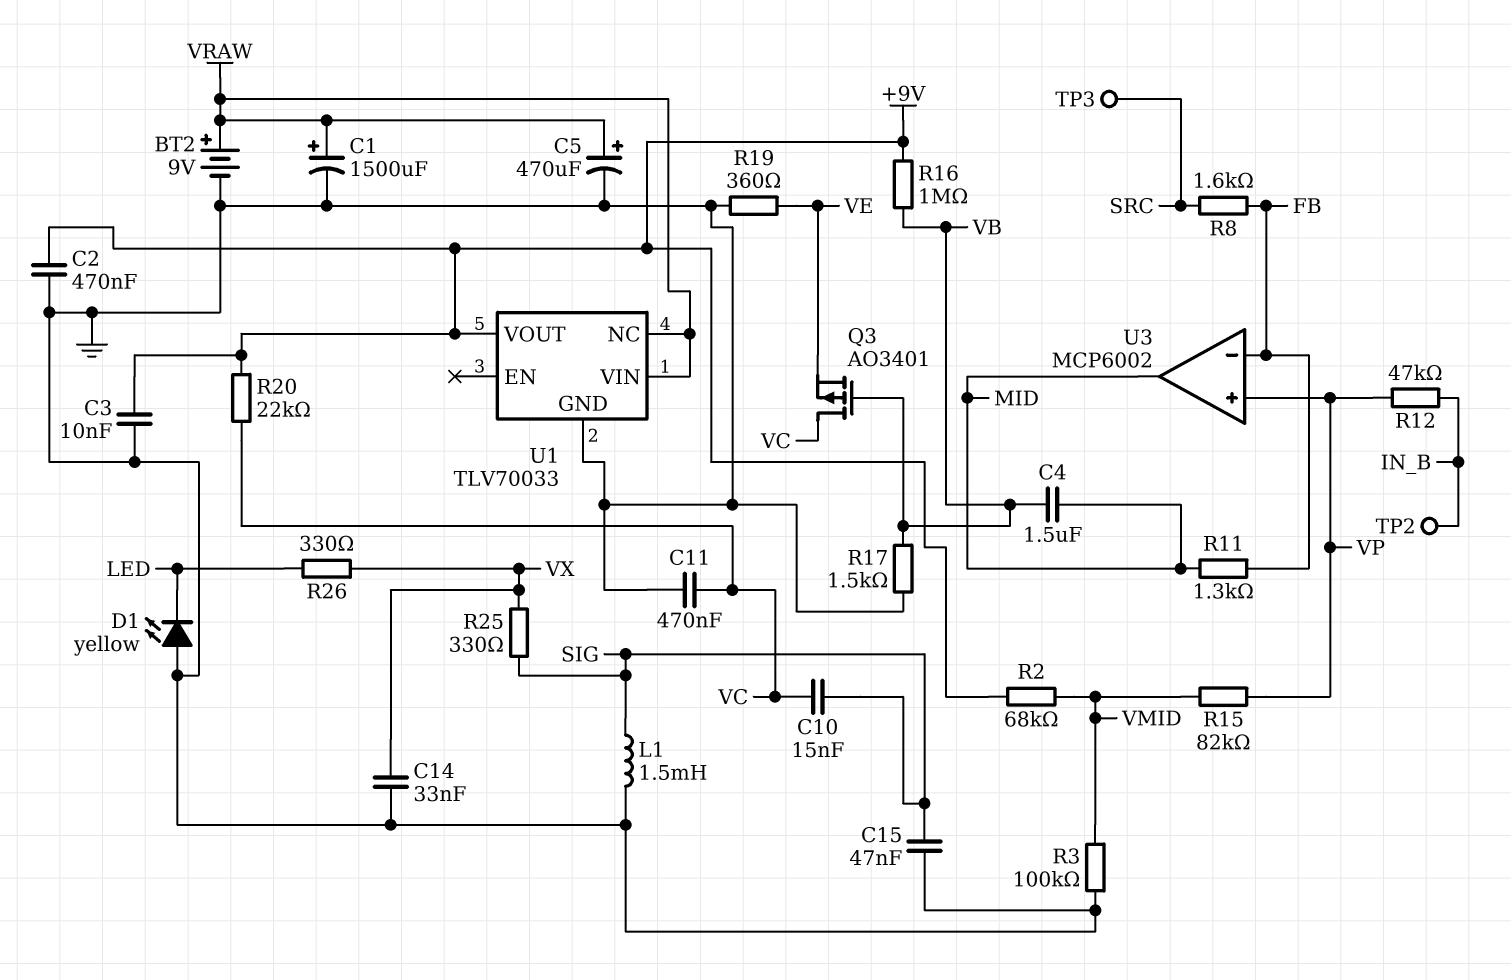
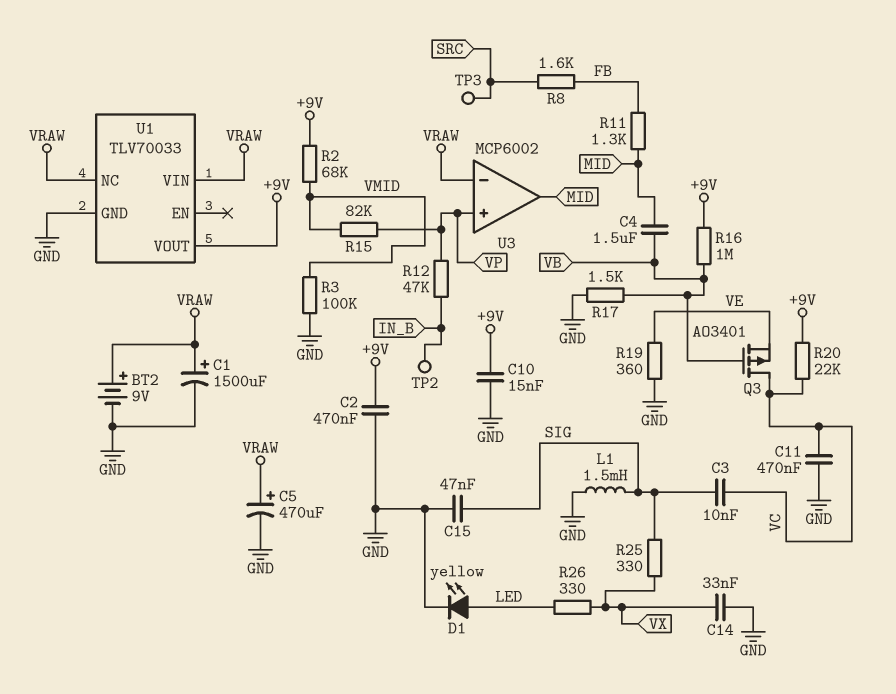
C3: 10nF (+9V, GND) -> 10nF (SIG, VC)
C10: 15nF (SIG, VC) -> 15nF (+9V, GND)
D1: LED yellow (A GND, K LED) -> LED yellow (A LED, K GND)
U3 pin in-: FB -> VRAW

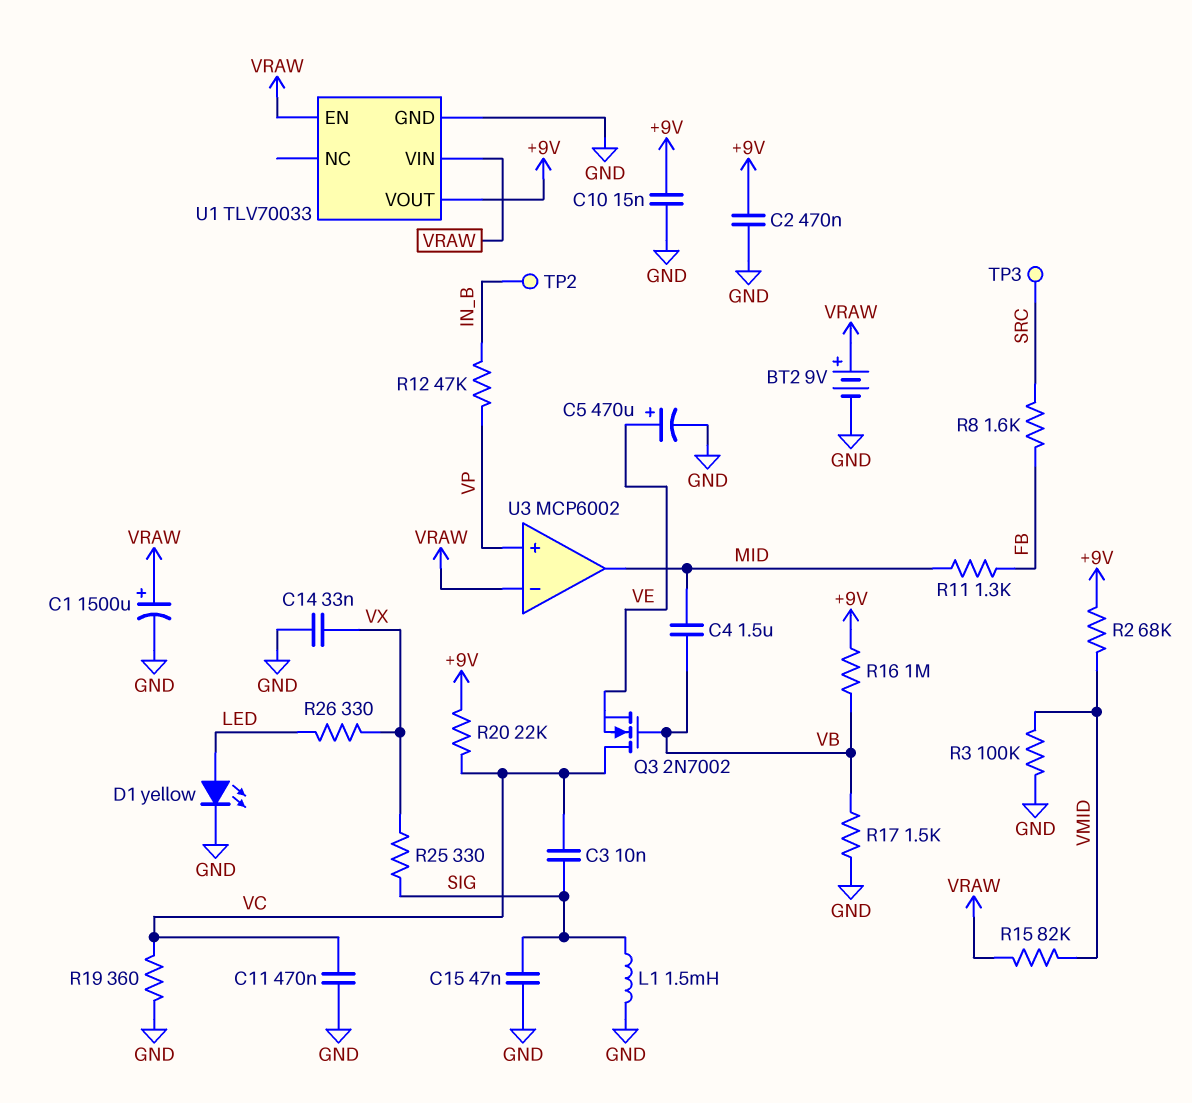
C5: 470uF (plus VRAW, minus GND) -> 470uF (plus VE, minus GND)
Q3: PMOS AO3401 (G VB, D VC, S VE) -> NMOS 2N7002 (G VB, D VC, S VE)
R15: 82k (VMID, VP) -> 82k (VMID, VRAW)
R19: 360 (GND, VE) -> 360 (GND, VC)
U1 pin EN: none -> VRAW
U1 pin NC: VRAW -> none

